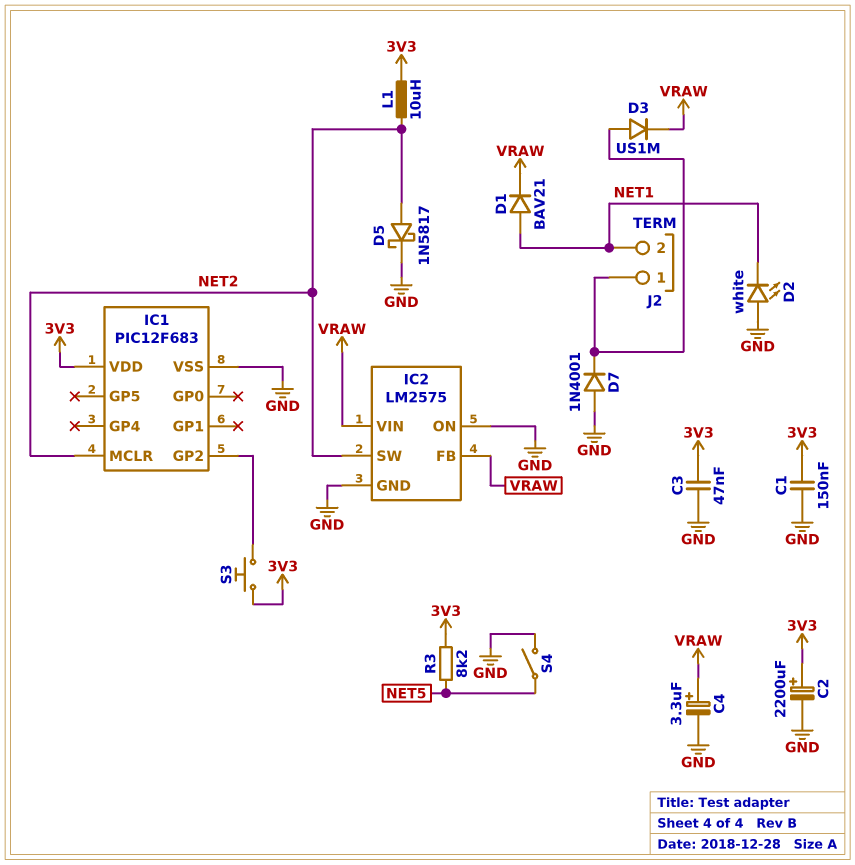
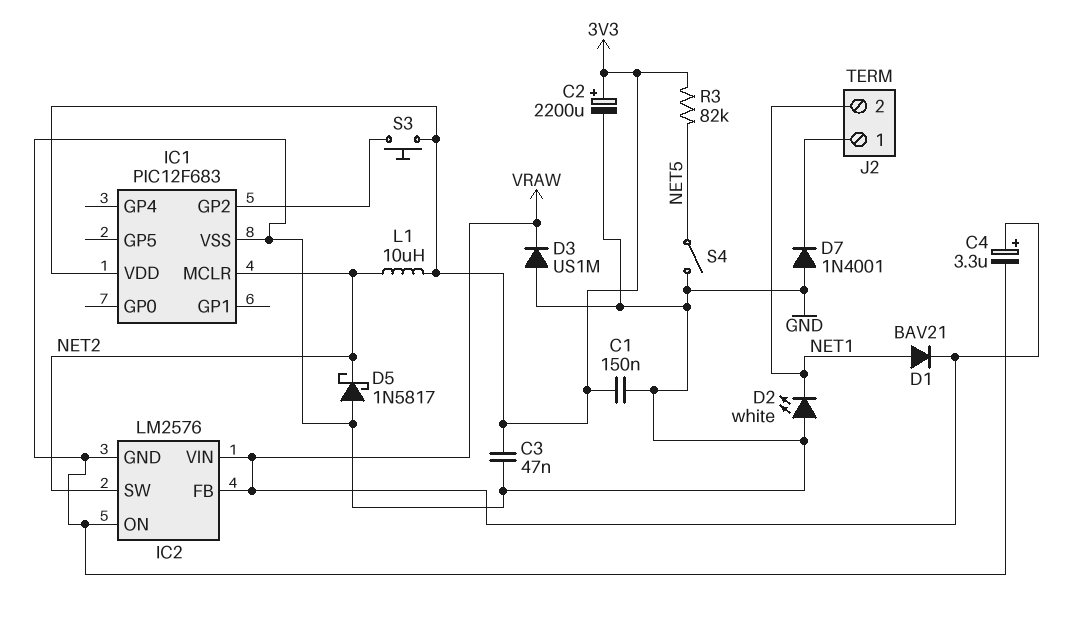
D3: diode US1M (A J2/1, K VRAW) -> diode US1M (A GND, K VRAW)
D5: schottky 1N5817 (A NET2, K GND) -> schottky 1N5817 (A GND, K NET2)
IC2: LM2575 -> LM2576
R3: 8.2k (3V3, NET5) -> 82k (3V3, NET5)

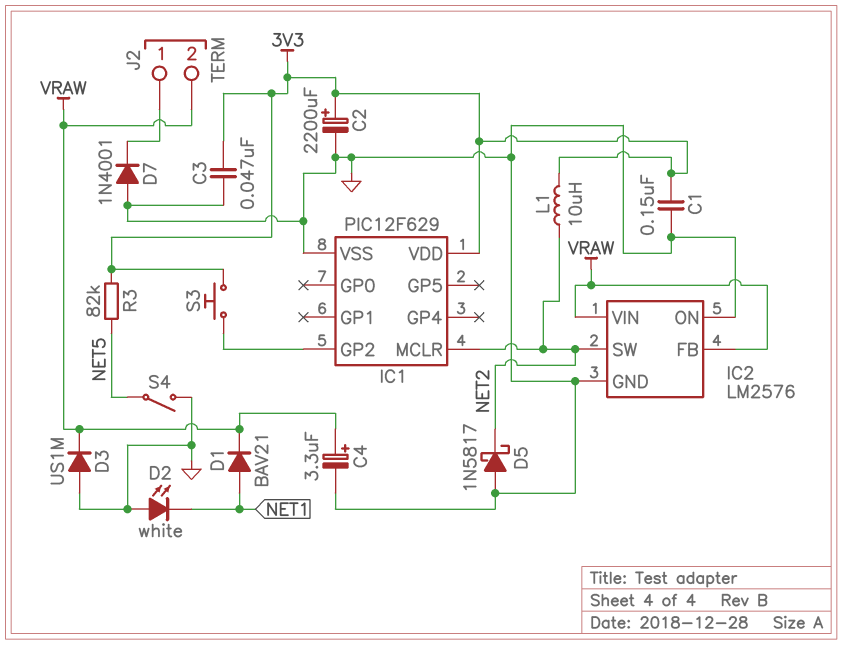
IC1: PIC12F683 -> PIC12F629
J2 pin 2: NET1 -> VRAW

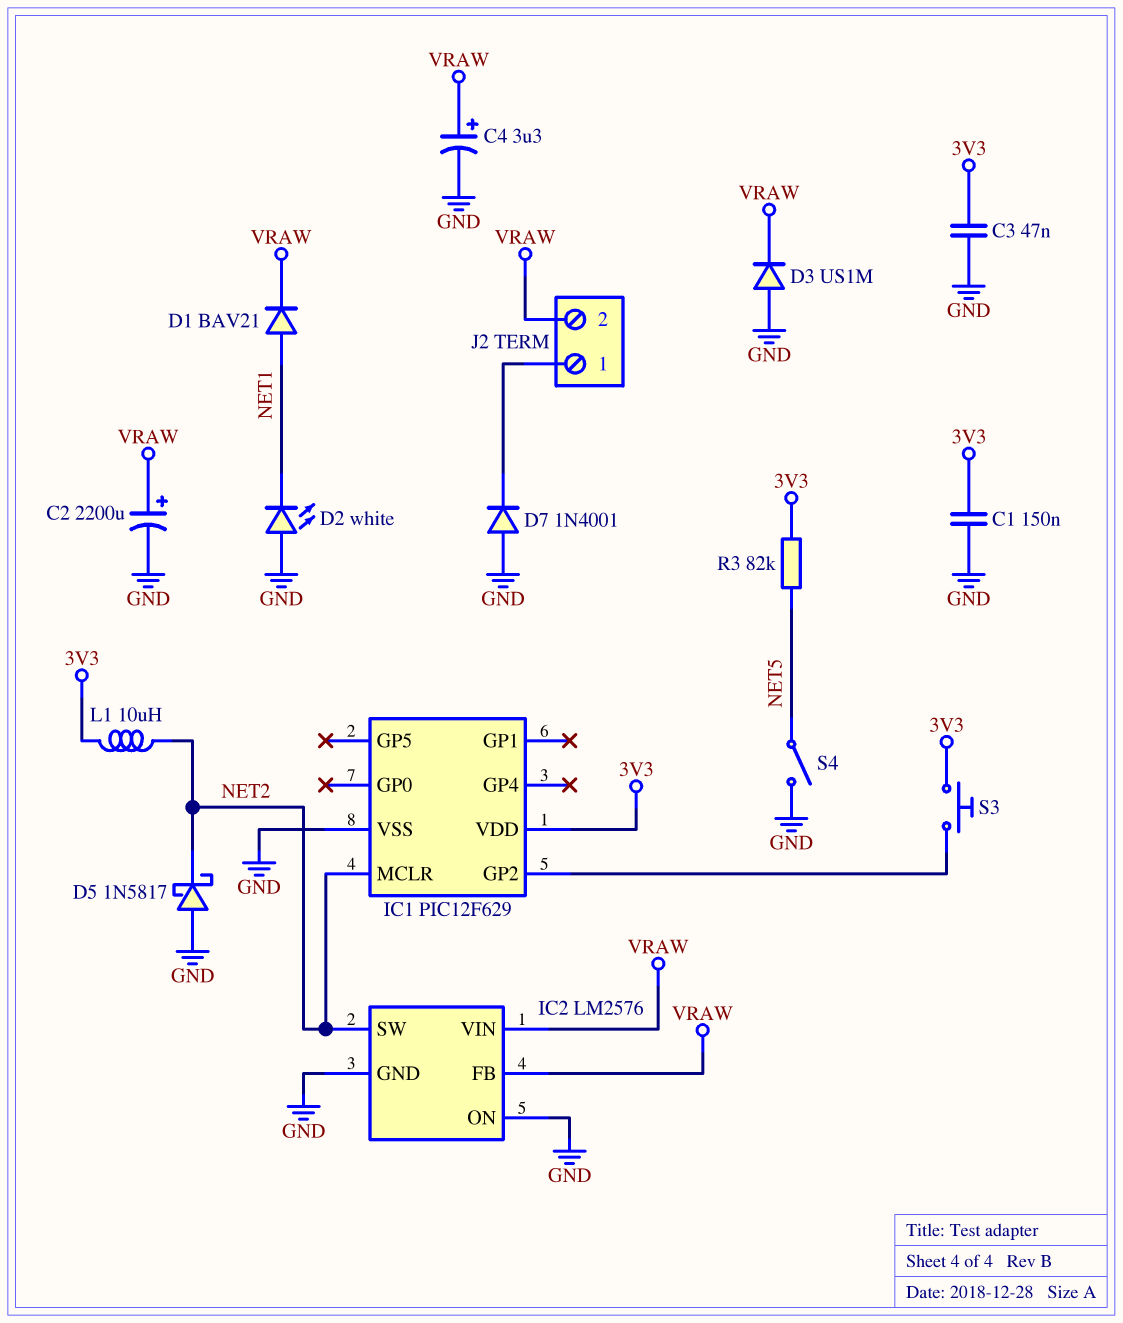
C2: 2200uF (plus 3V3, minus GND) -> 2200uF (plus VRAW, minus GND)

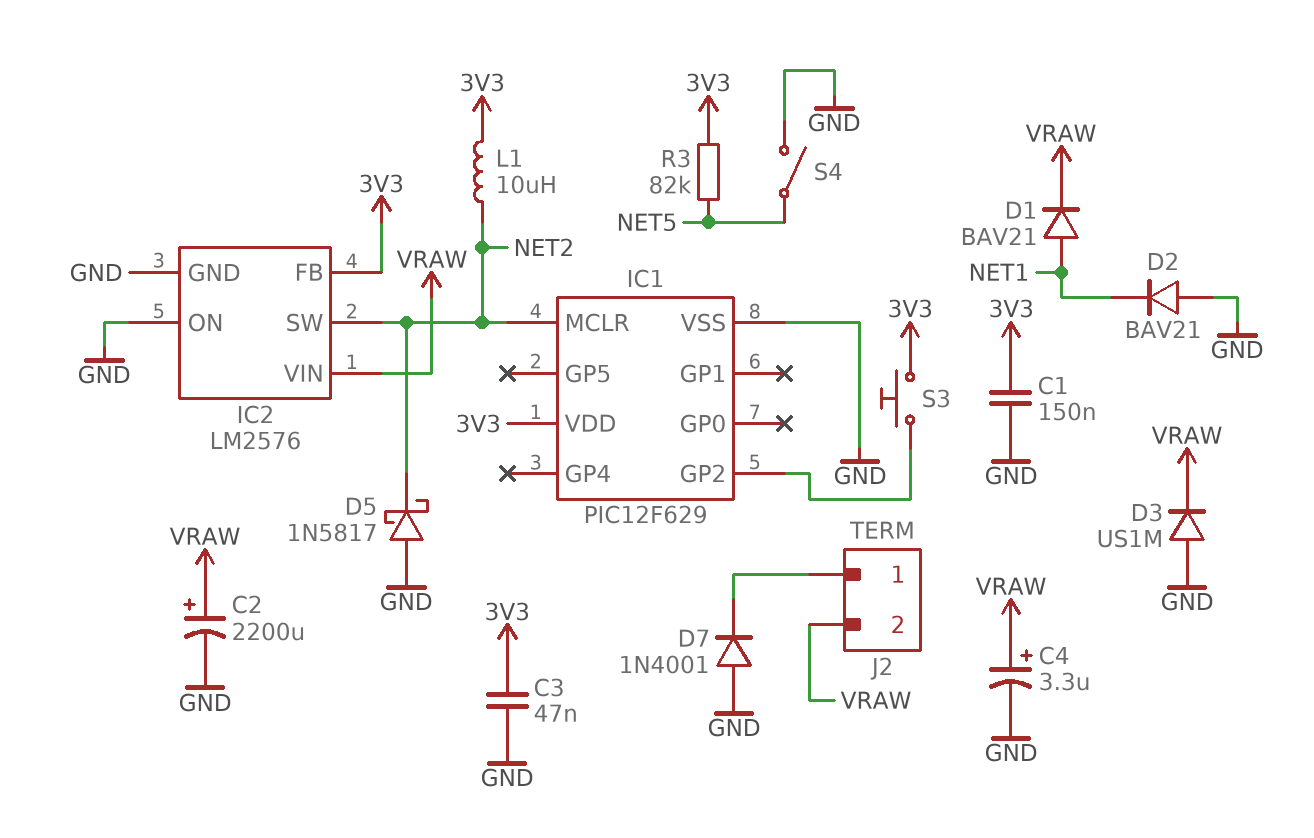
D2: LED white (A GND, K NET1) -> diode BAV21 (A GND, K NET1)
IC2 pin FB: VRAW -> 3V3

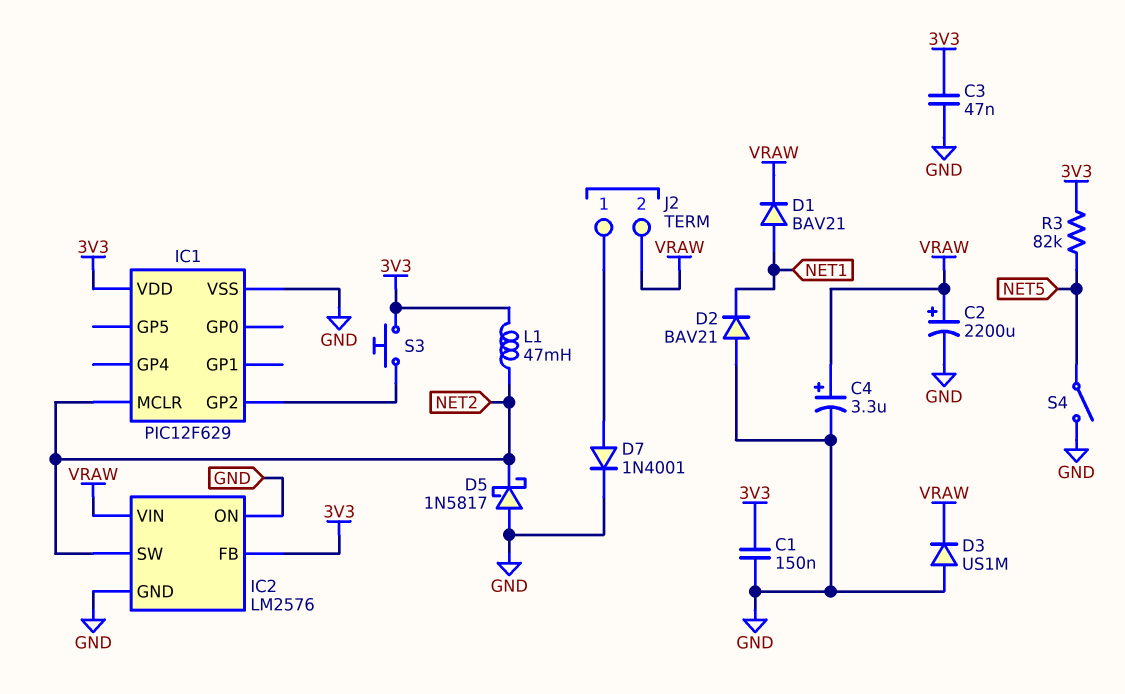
D7: diode 1N4001 (A GND, K J2/1) -> diode 1N4001 (A J2/1, K GND)
L1: 10uH (3V3, NET2) -> 47mH (3V3, NET2)

